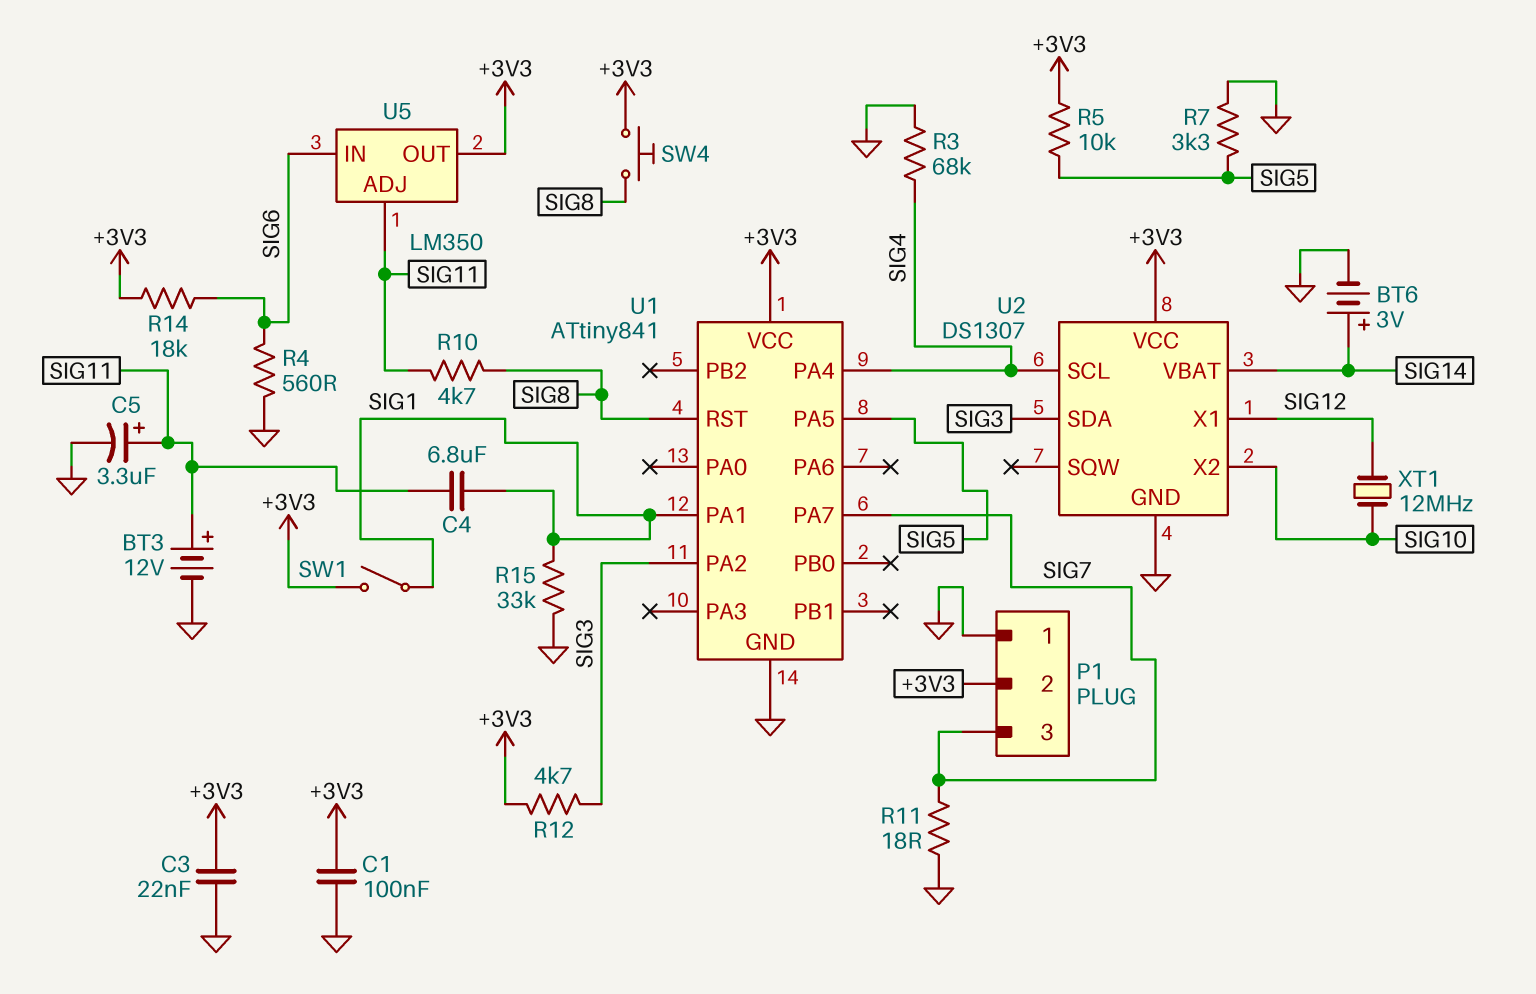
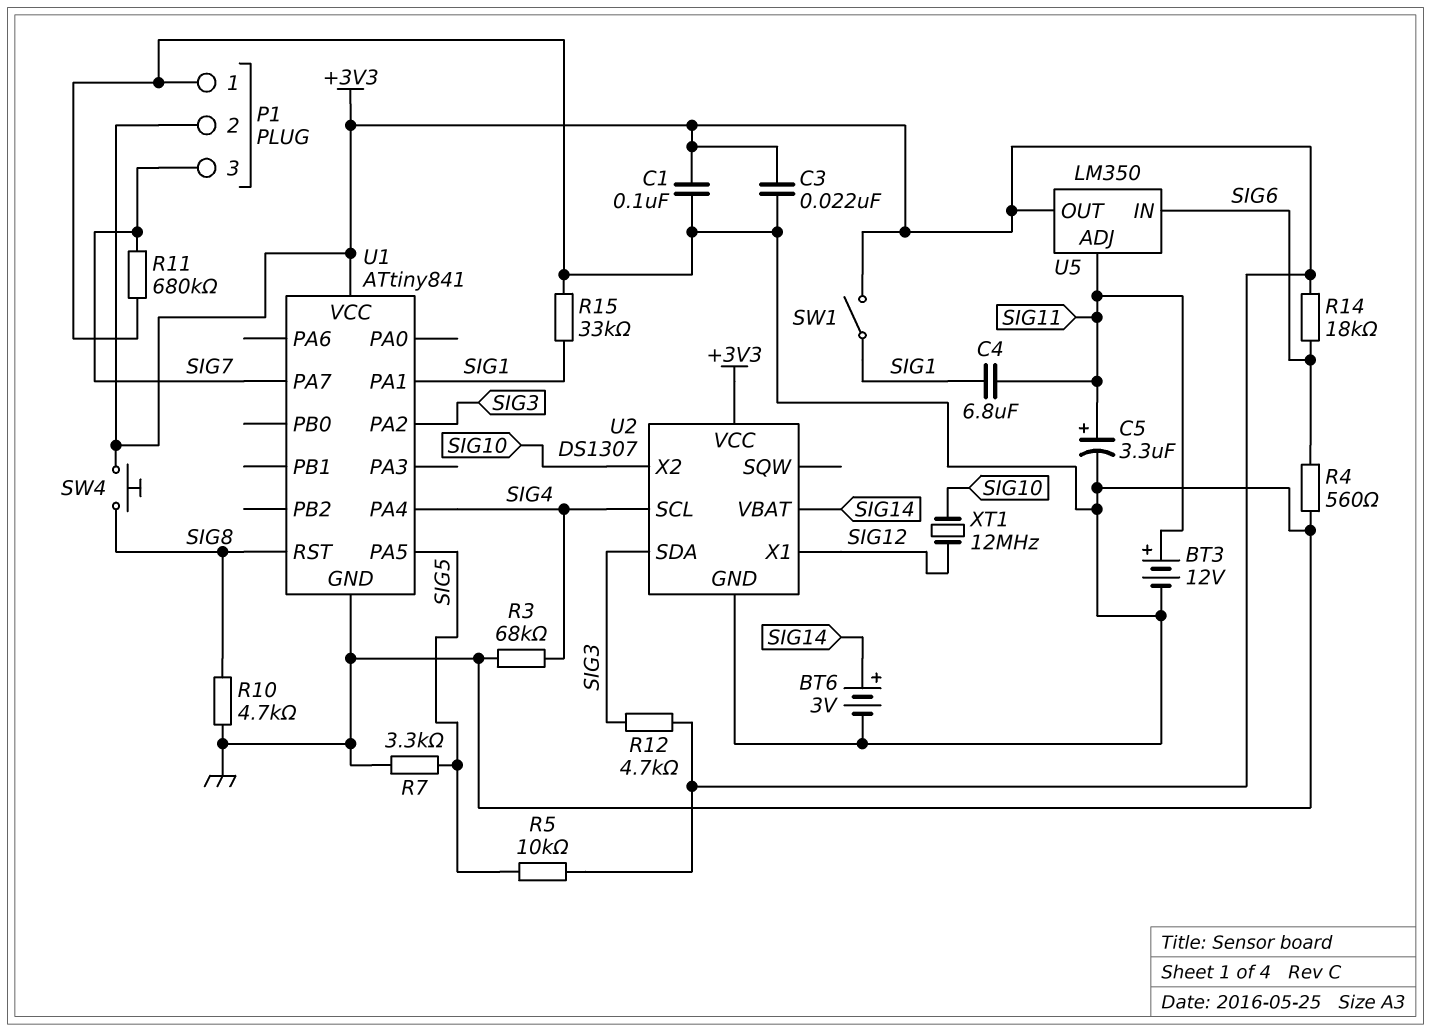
R10: 4.7k (SIG8, SIG11) -> 4.7k (GND, SIG8)
R11: 18 (GND, SIG7) -> 680k (GND, SIG7)

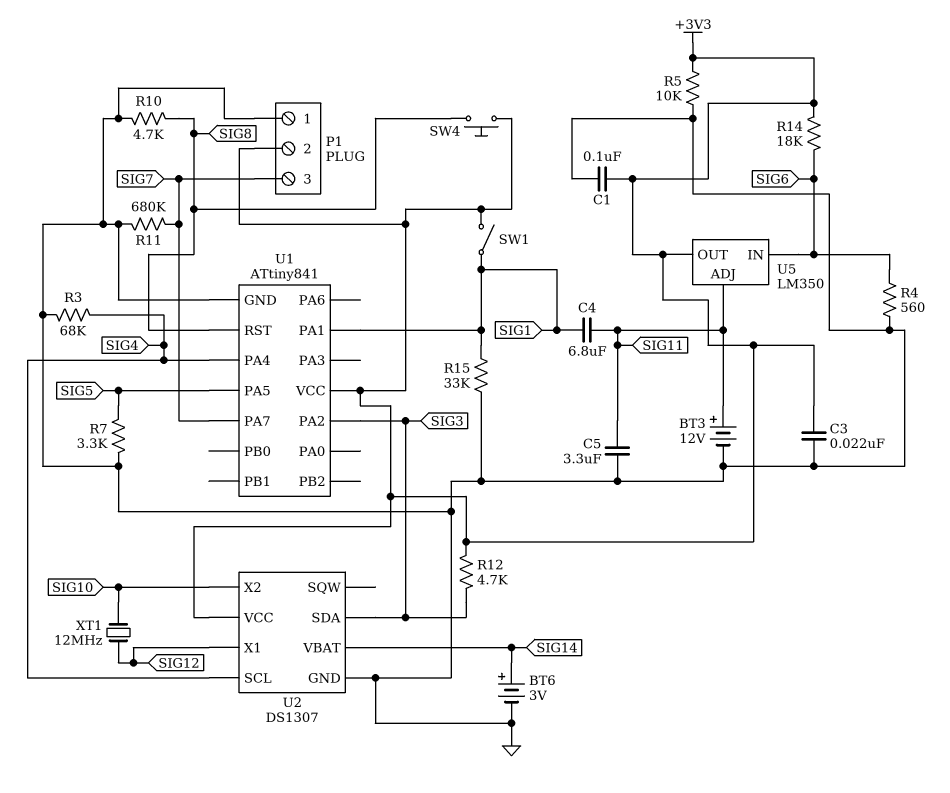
C5: 3.3uF (plus SIG11, minus GND) -> 3.3uF (GND, SIG11)
R5: 10k (+3V3, SIG5) -> 10k (+3V3, GND)

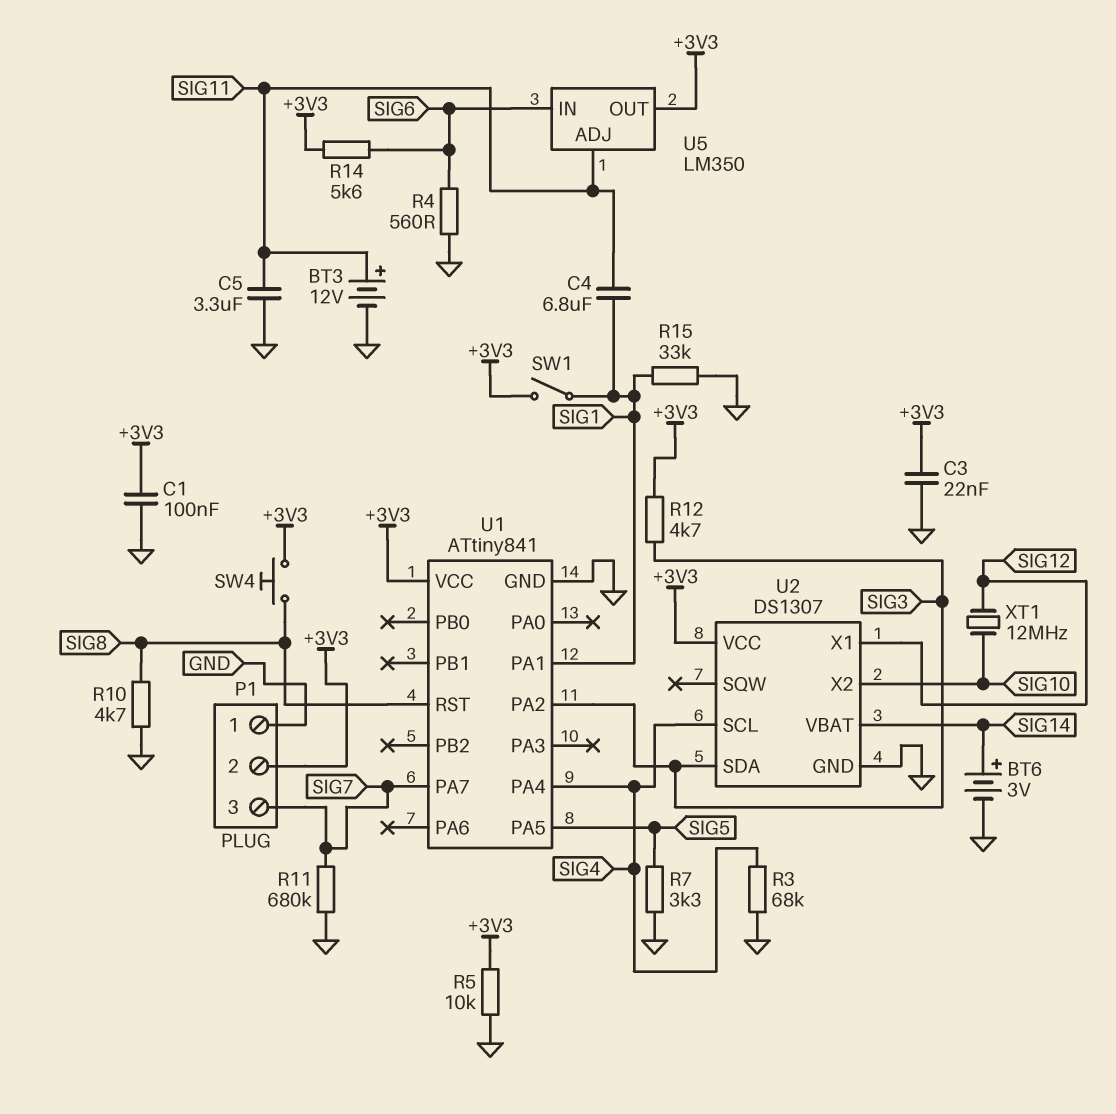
R14: 18k (+3V3, SIG6) -> 5.6k (+3V3, SIG6)

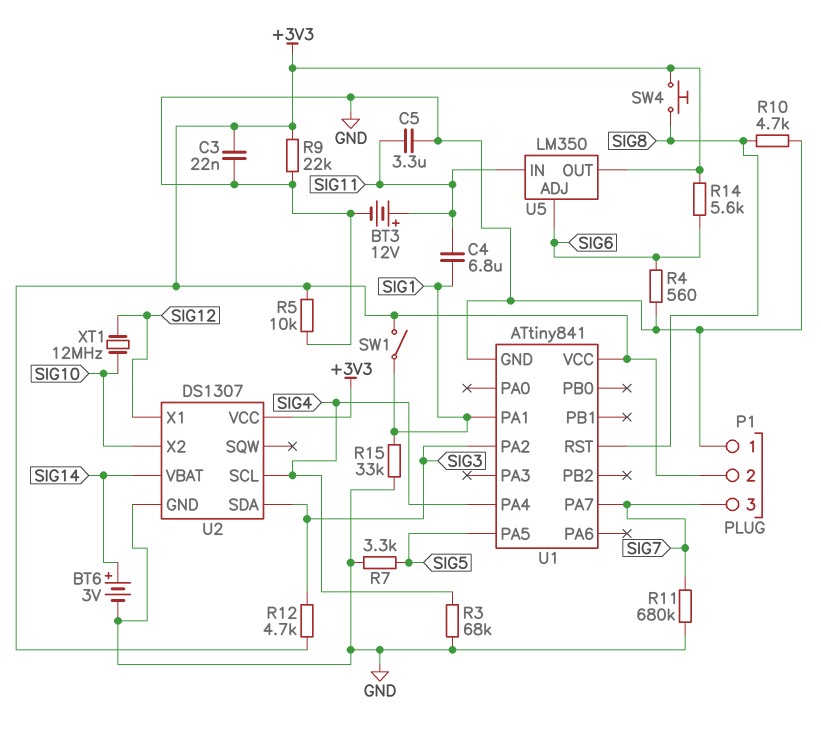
C1: 100nF (+3V3, GND) -> none
R9: none -> 22k (+3V3, GND)
U5 pin ADJ: SIG11 -> SIG6
U5 pin IN: SIG6 -> SIG11

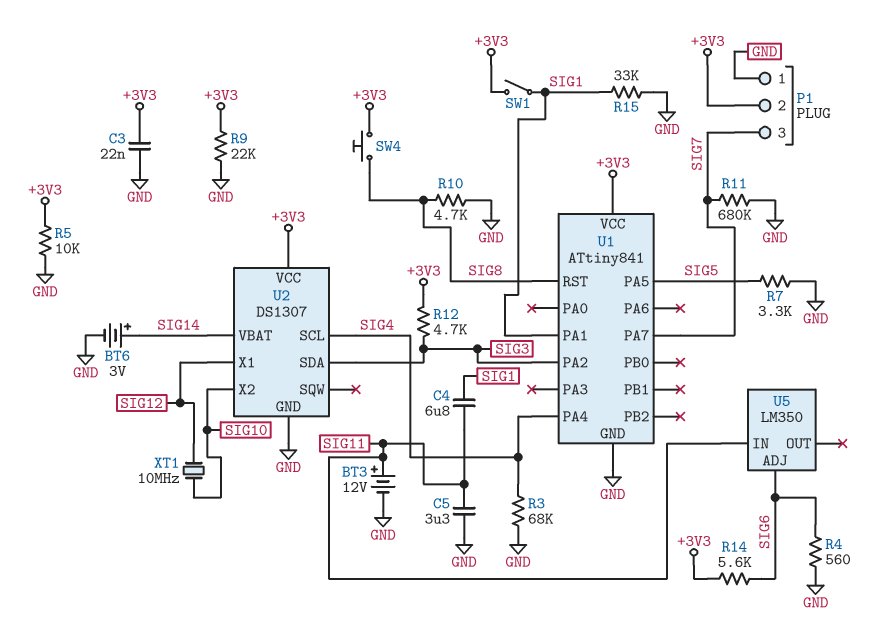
U5 pin OUT: +3V3 -> none
XT1: 12MHz (SIG10, SIG12) -> 10MHz (SIG10, SIG12)

